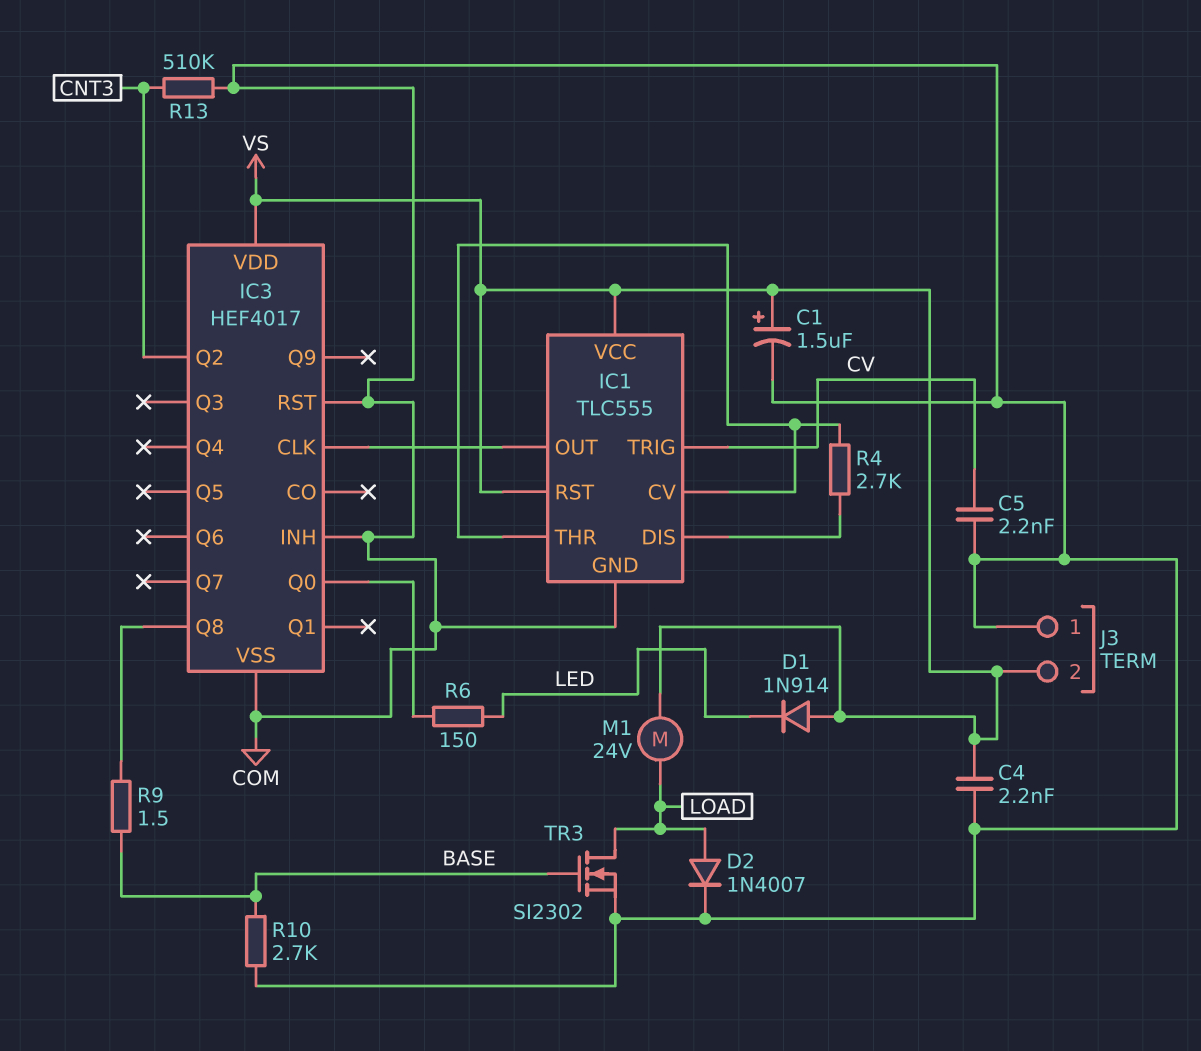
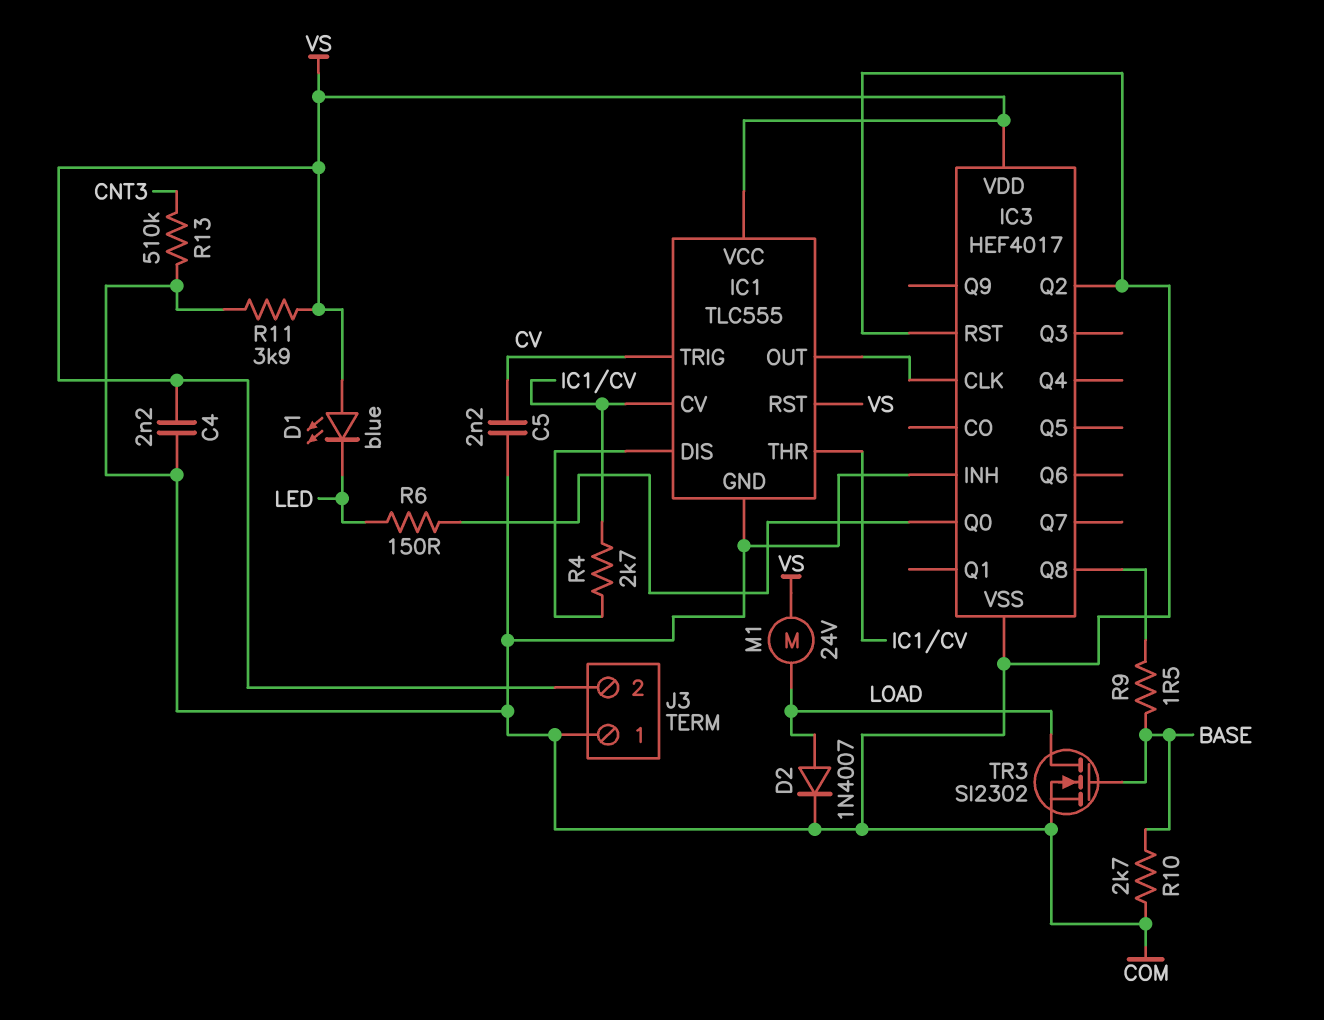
C1: 1.5uF (plus VS, minus COM) -> none
D1: diode 1N914 (A VS, K LED) -> LED blue (A VS, K LED)
IC3 pin Q2: CNT3 -> COM
R11: none -> 3.9k (COM, VS)

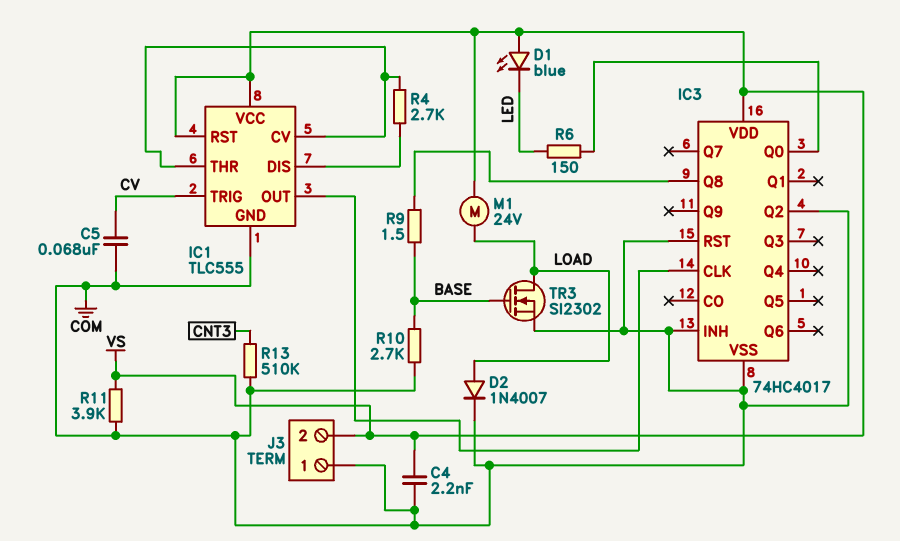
C5: 2.2nF (COM, CV) -> 68nF (COM, CV)
IC3: HEF4017 -> 74HC4017

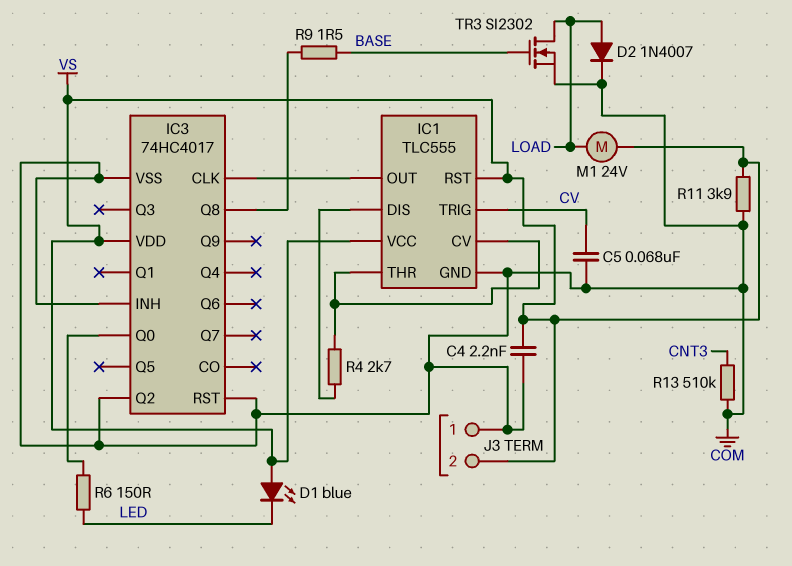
R10: 2.7k (BASE, COM) -> none

